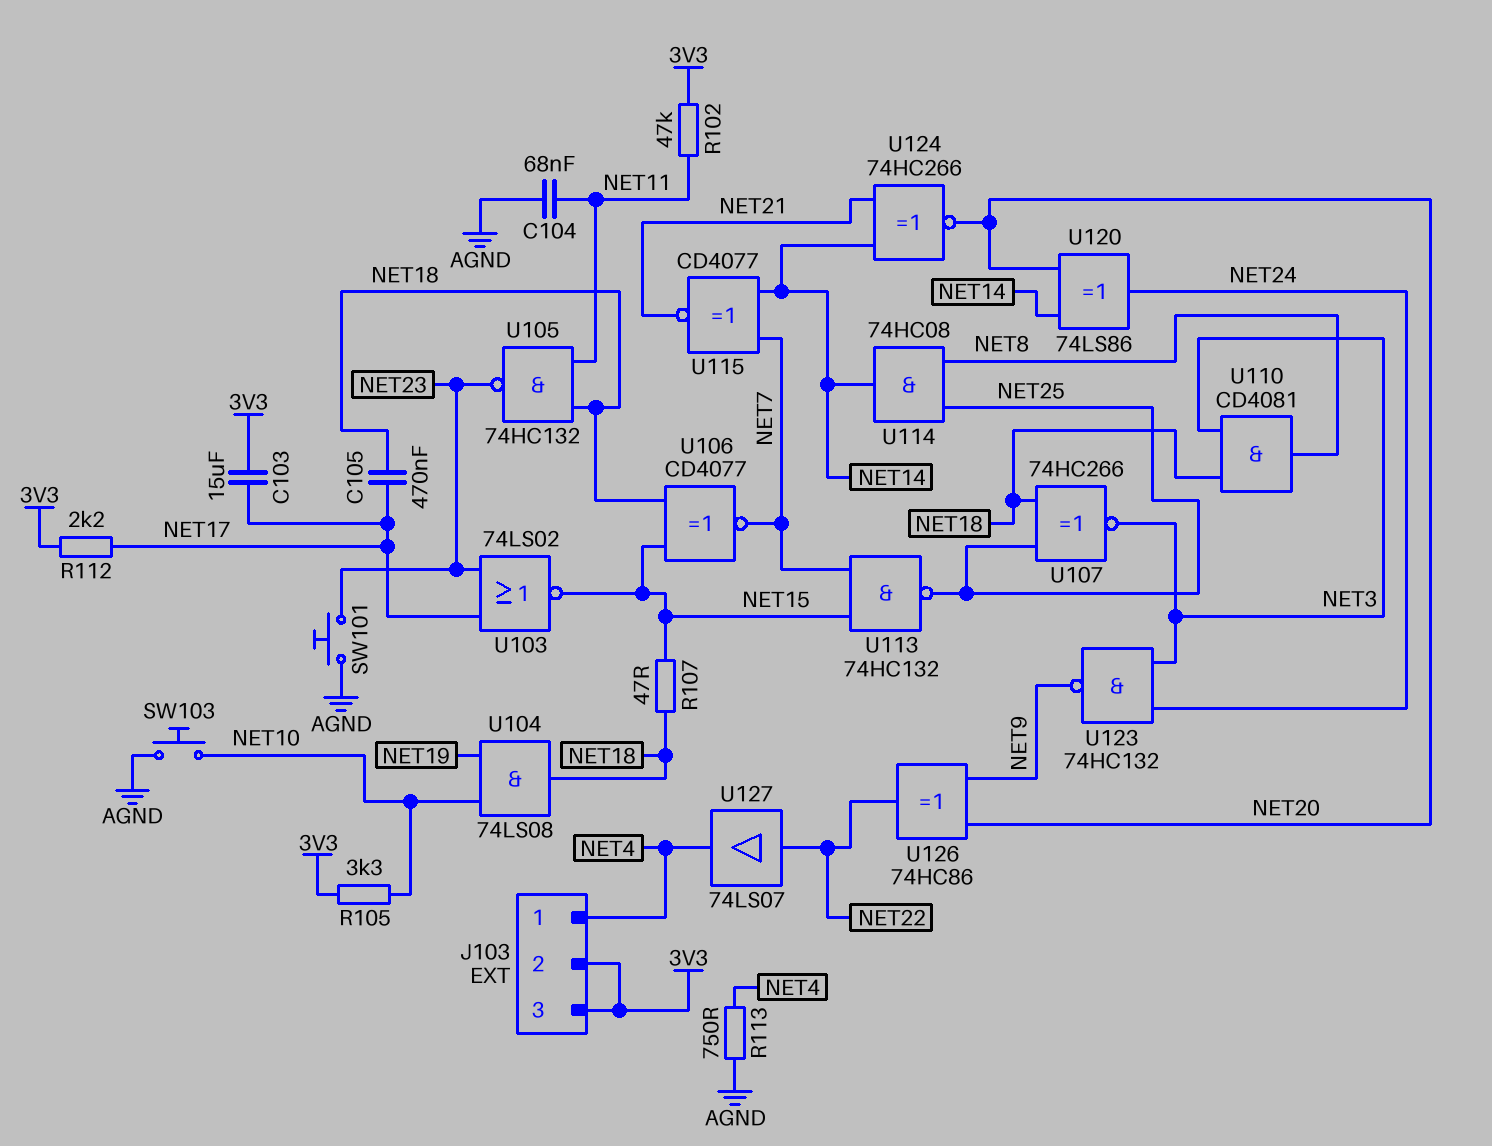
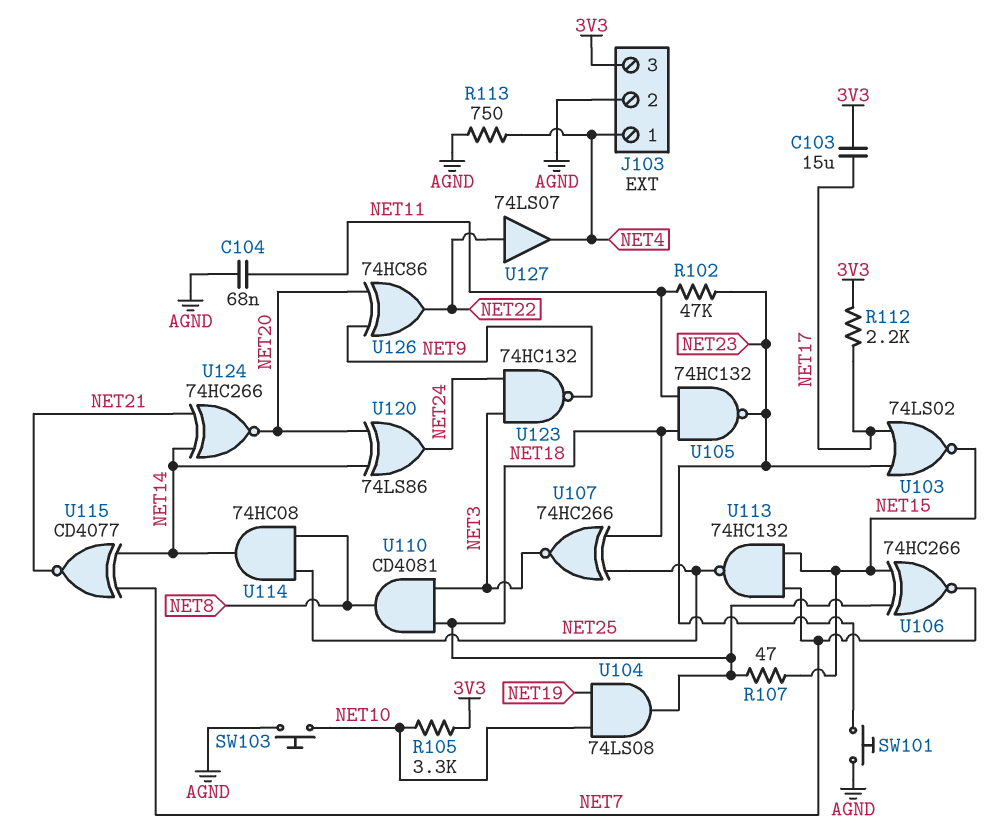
C105: 470nF (NET17, NET18) -> none
J103 pin 2: 3V3 -> AGND
R102: 47k (3V3, NET11) -> 47k (NET11, NET23)
U106: XNOR CD4077 (in NET15, in NET18, out NET7) -> XNOR 74HC266 (in NET15, in NET18, out NET7)

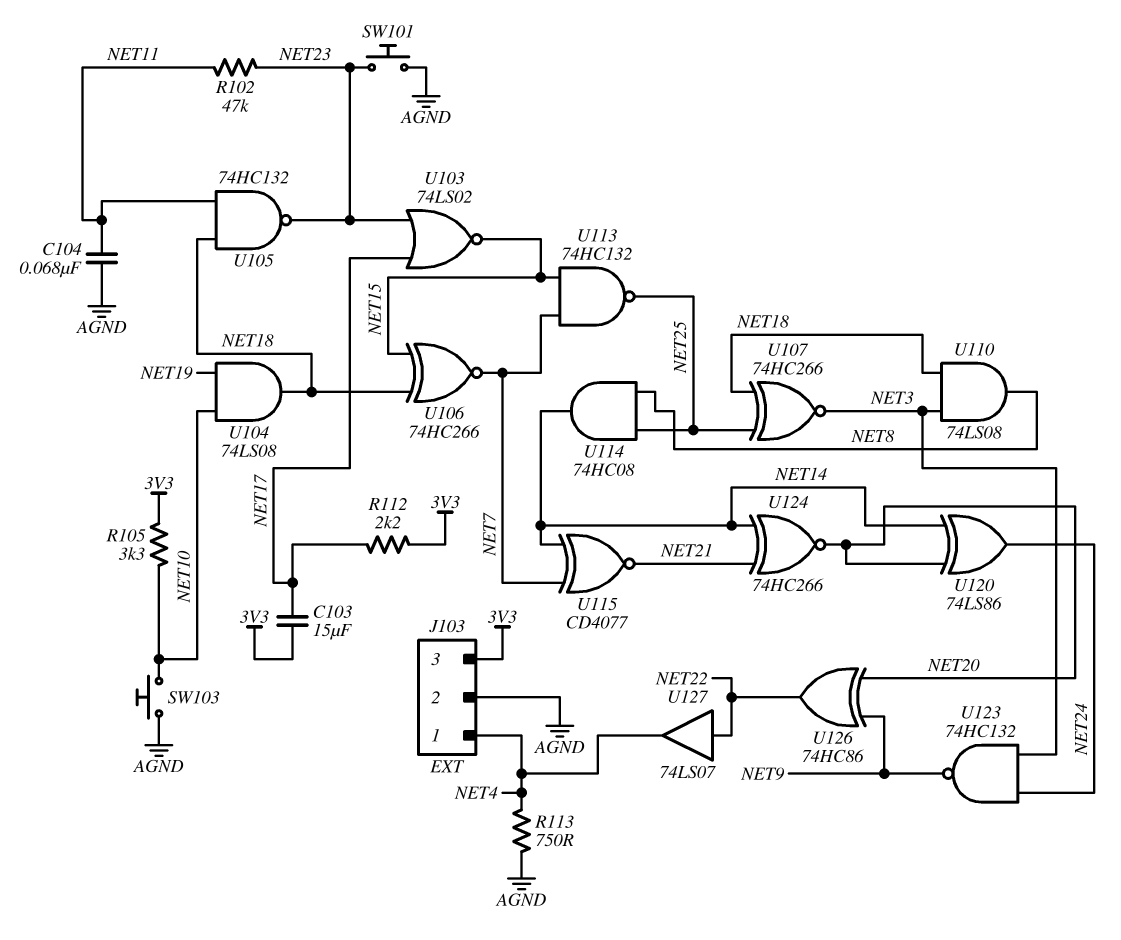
R107: 47 (NET15, NET18) -> none
U110: AND CD4081 (in NET3, in NET18, out NET8) -> AND 74LS08 (in NET3, in NET18, out NET8)

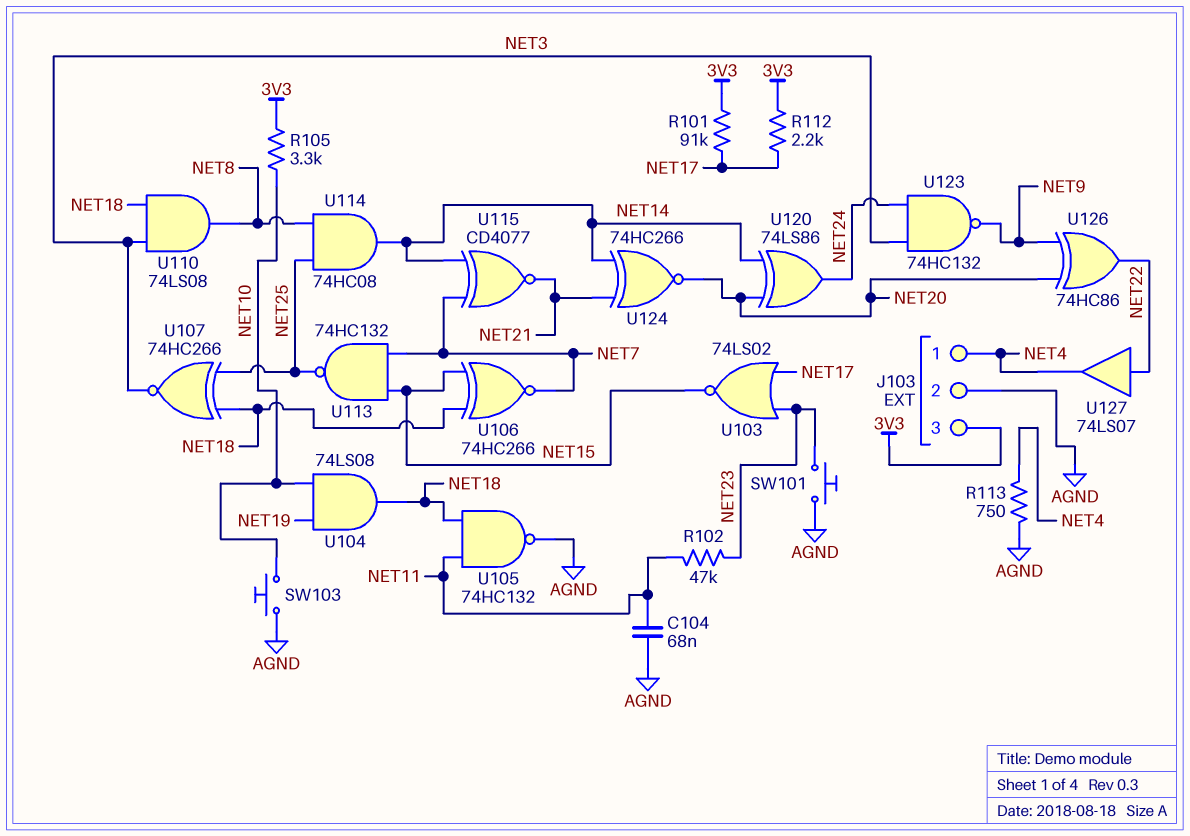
C103: 15uF (3V3, NET17) -> none
R101: none -> 91k (3V3, NET17)
U105: NAND 74HC132 (in NET11, in NET18, out NET23) -> NAND 74HC132 (in NET11, in NET18, out AGND)

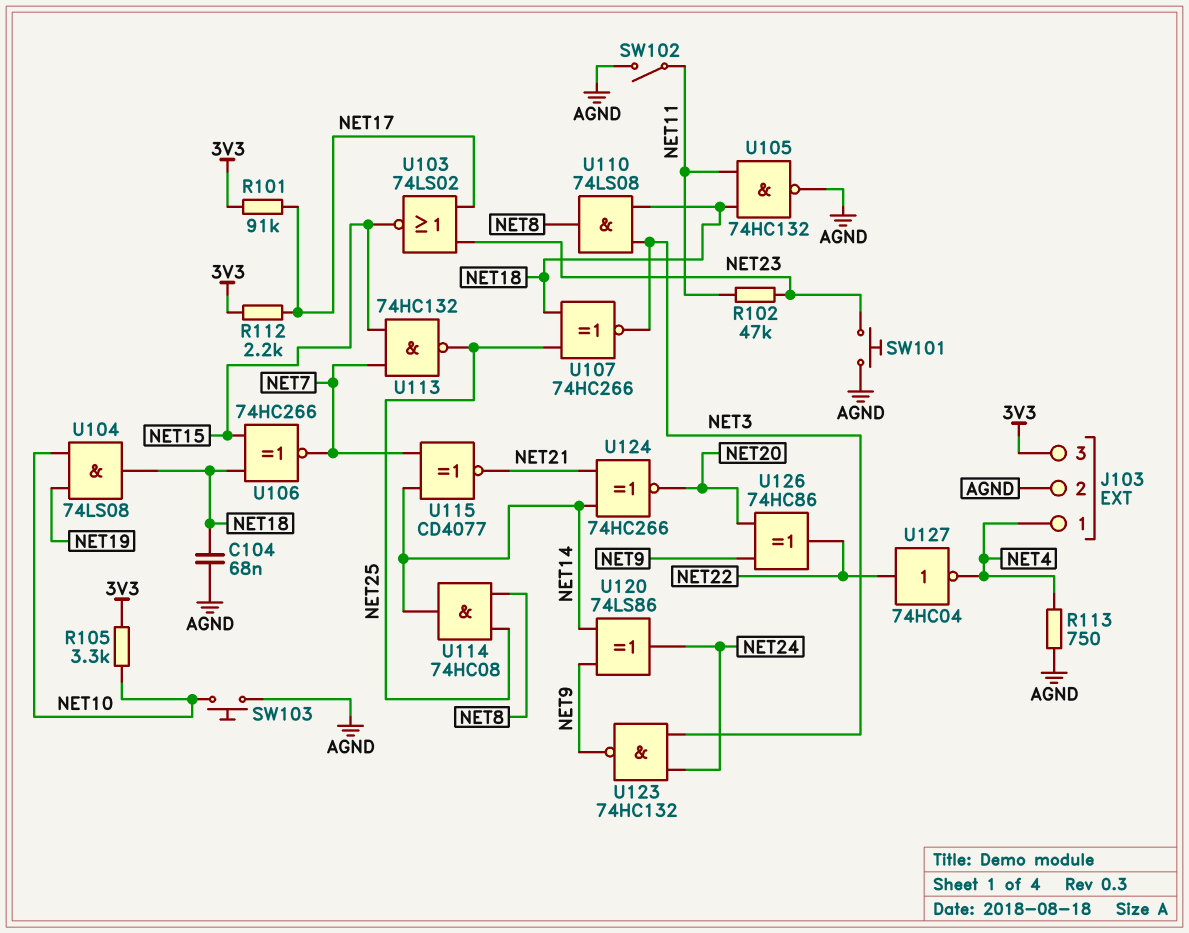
C104: 68nF (AGND, NET11) -> 68nF (AGND, NET18)
SW102: none -> switch (AGND, NET11)
U120: XOR 74LS86 (in NET14, in NET20, out NET24) -> XOR 74LS86 (in NET9, in NET14, out NET24)
U127: buffer 74LS07 (in NET22, out NET4) -> NOT 74HC04 (in NET22, out NET4)

